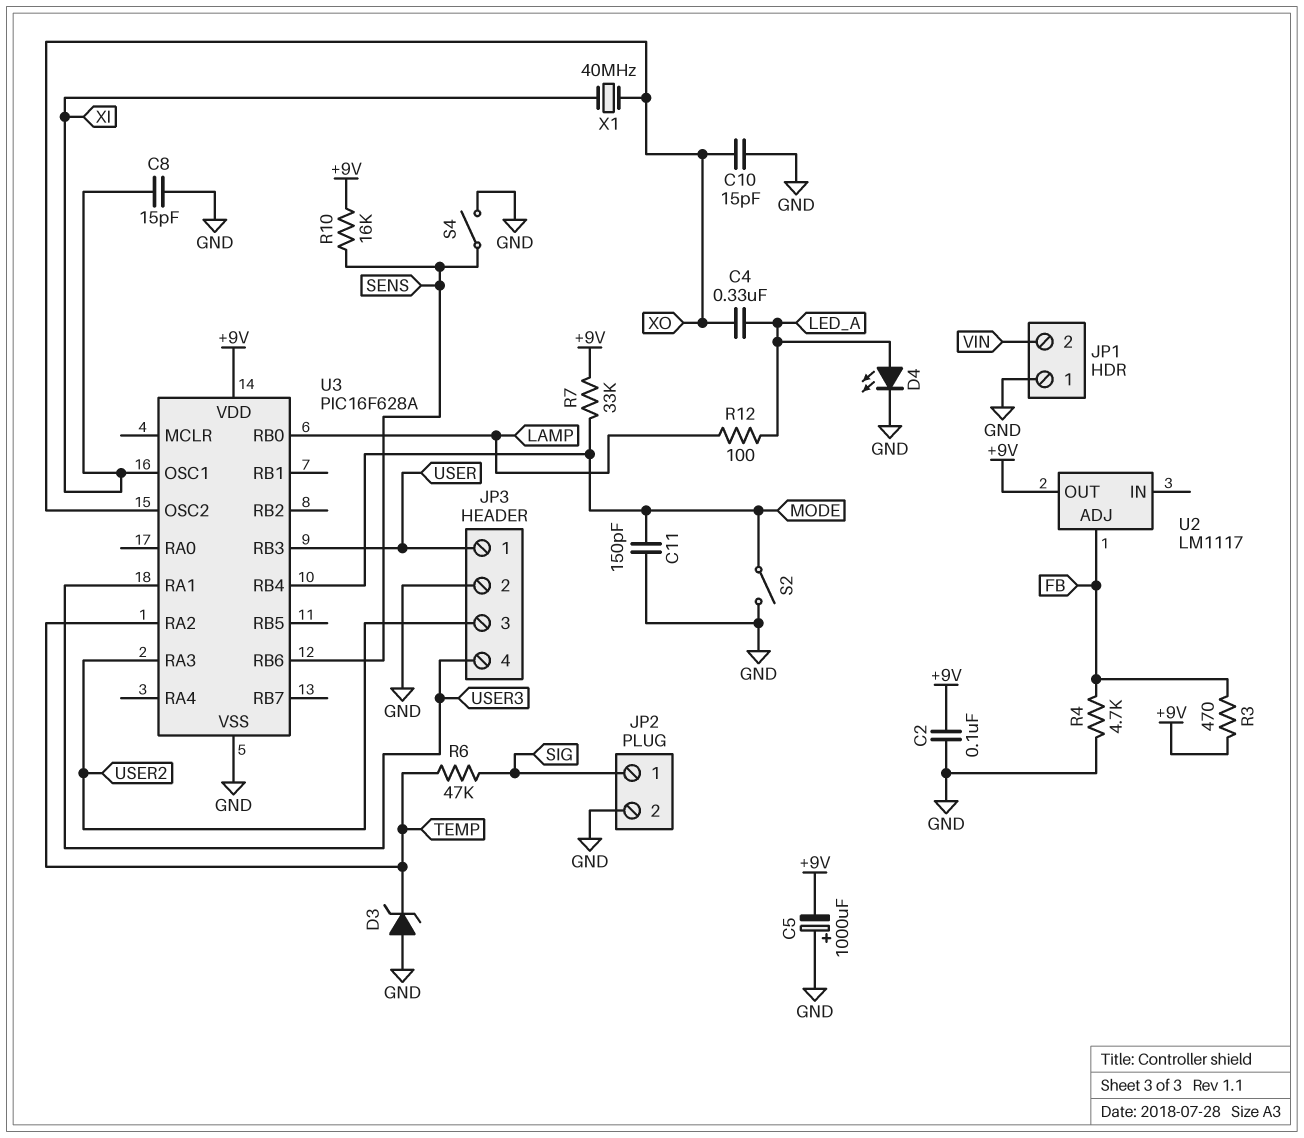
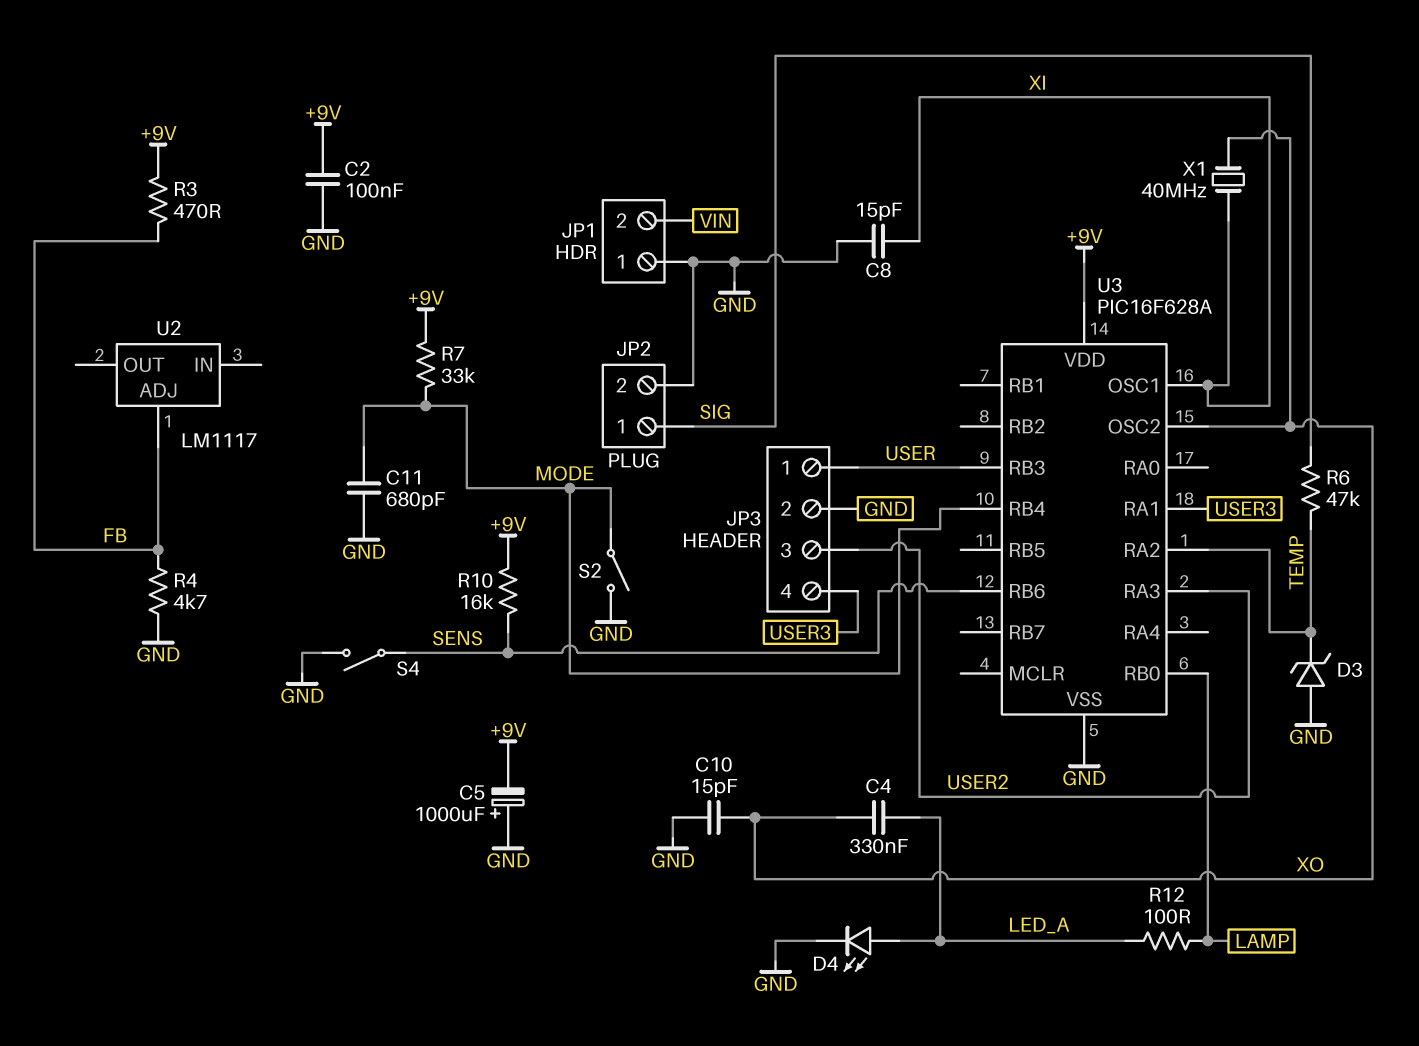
C11: 150pF (GND, MODE) -> 680pF (GND, MODE)
U2 pin OUT: +9V -> none

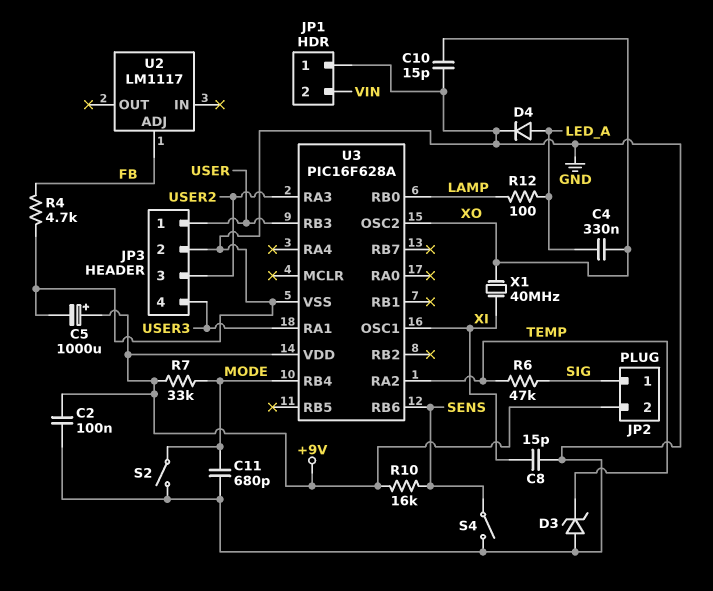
C5: 1000uF (plus GND, minus +9V) -> 1000uF (plus +9V, minus GND)
D4: LED (A LED_A, K GND) -> diode (A LED_A, K GND)
JP2 pin 2: GND -> +9V
R3: 470 (+9V, FB) -> none

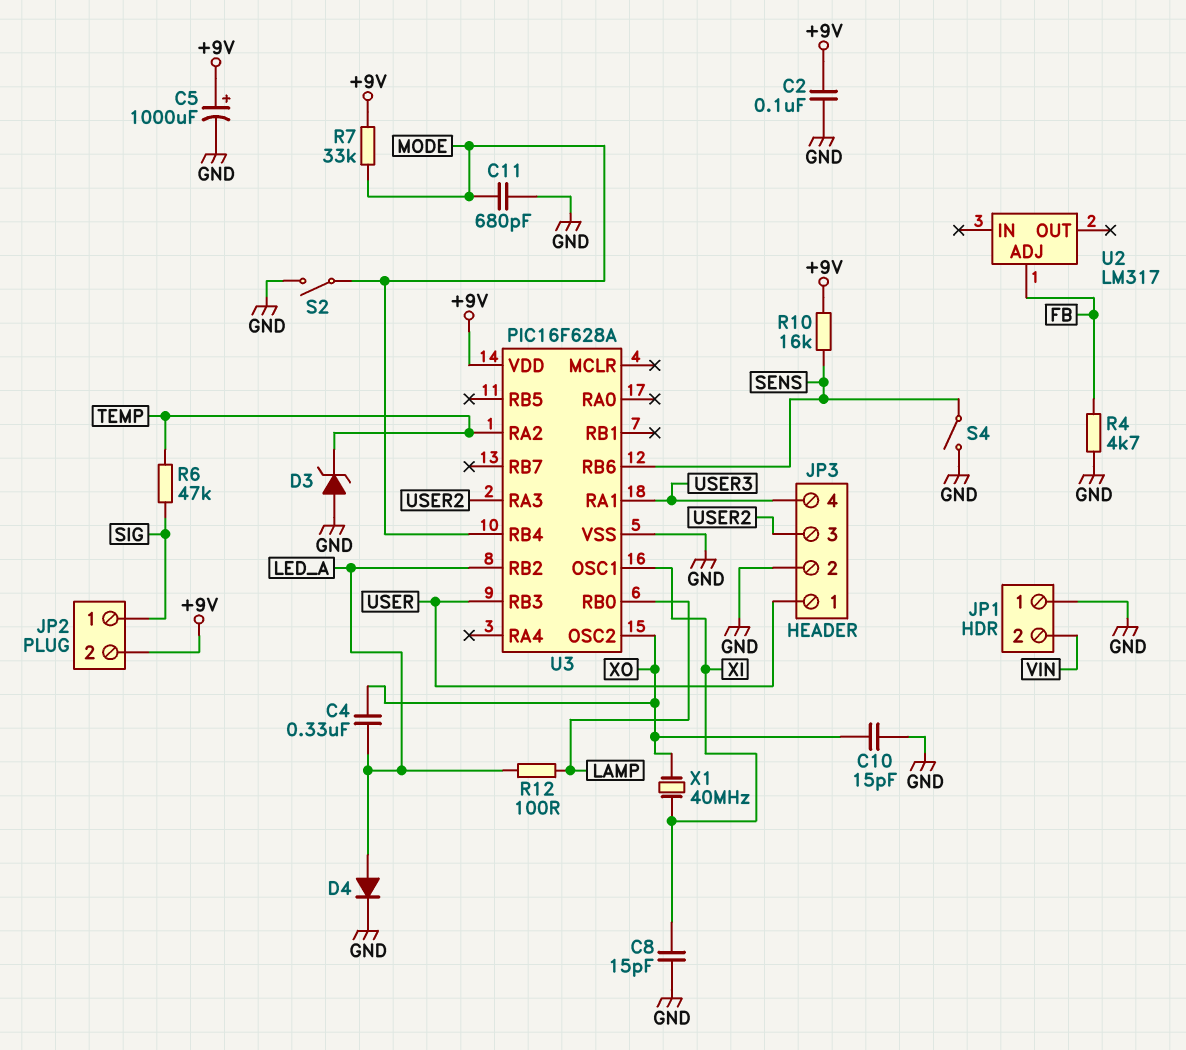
U2: LM1117 -> LM317
U3 pin RB2: none -> LED_A

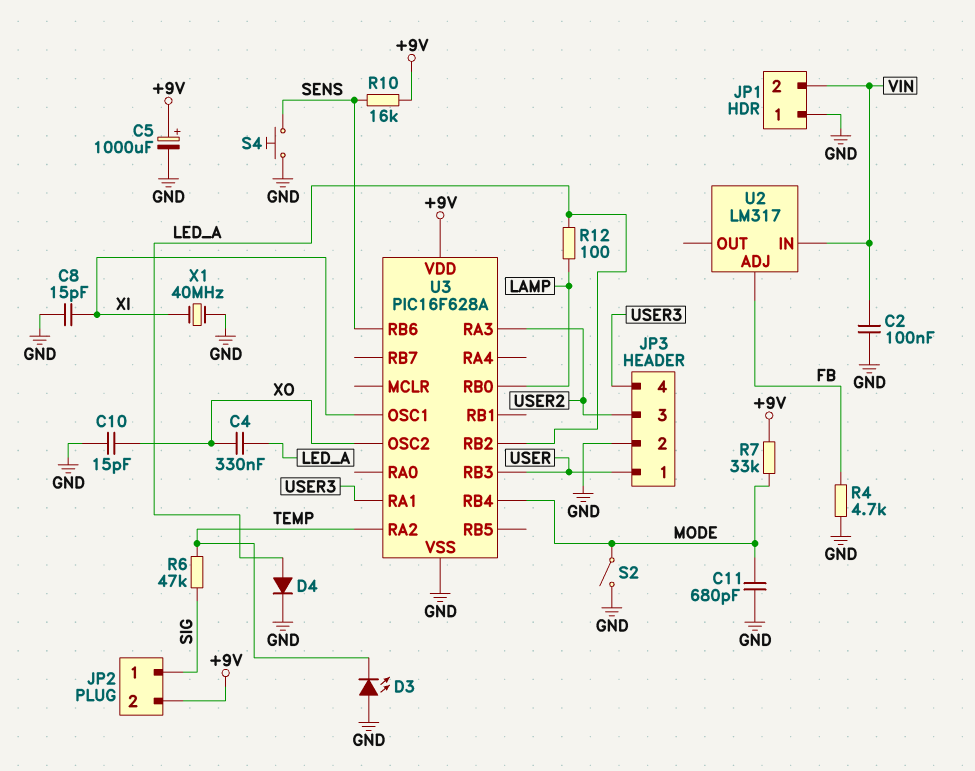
C2: 100nF (+9V, GND) -> 100nF (GND, VIN)
D3: zener (A GND, K TEMP) -> LED (A GND, K TEMP)
S4: switch (GND, SENS) -> button (GND, SENS)
U2 pin IN: none -> VIN
X1: 40MHz (XI, XO) -> 40MHz (GND, XI)

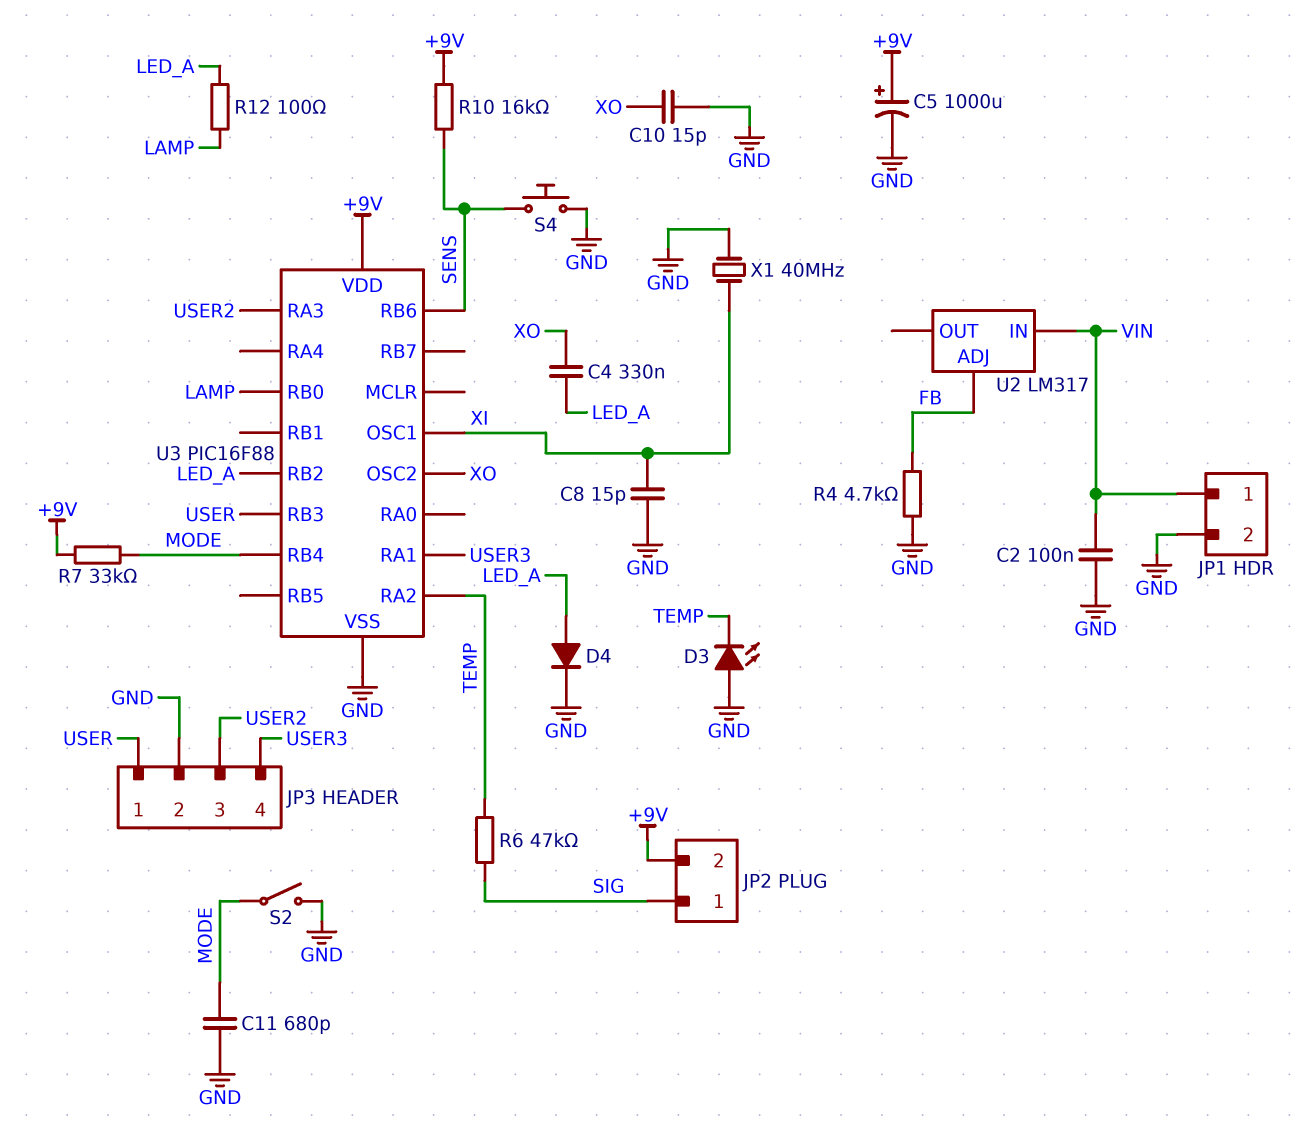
JP1 pin 1: GND -> VIN
JP1 pin 2: VIN -> GND
U3: PIC16F628A -> PIC16F88

